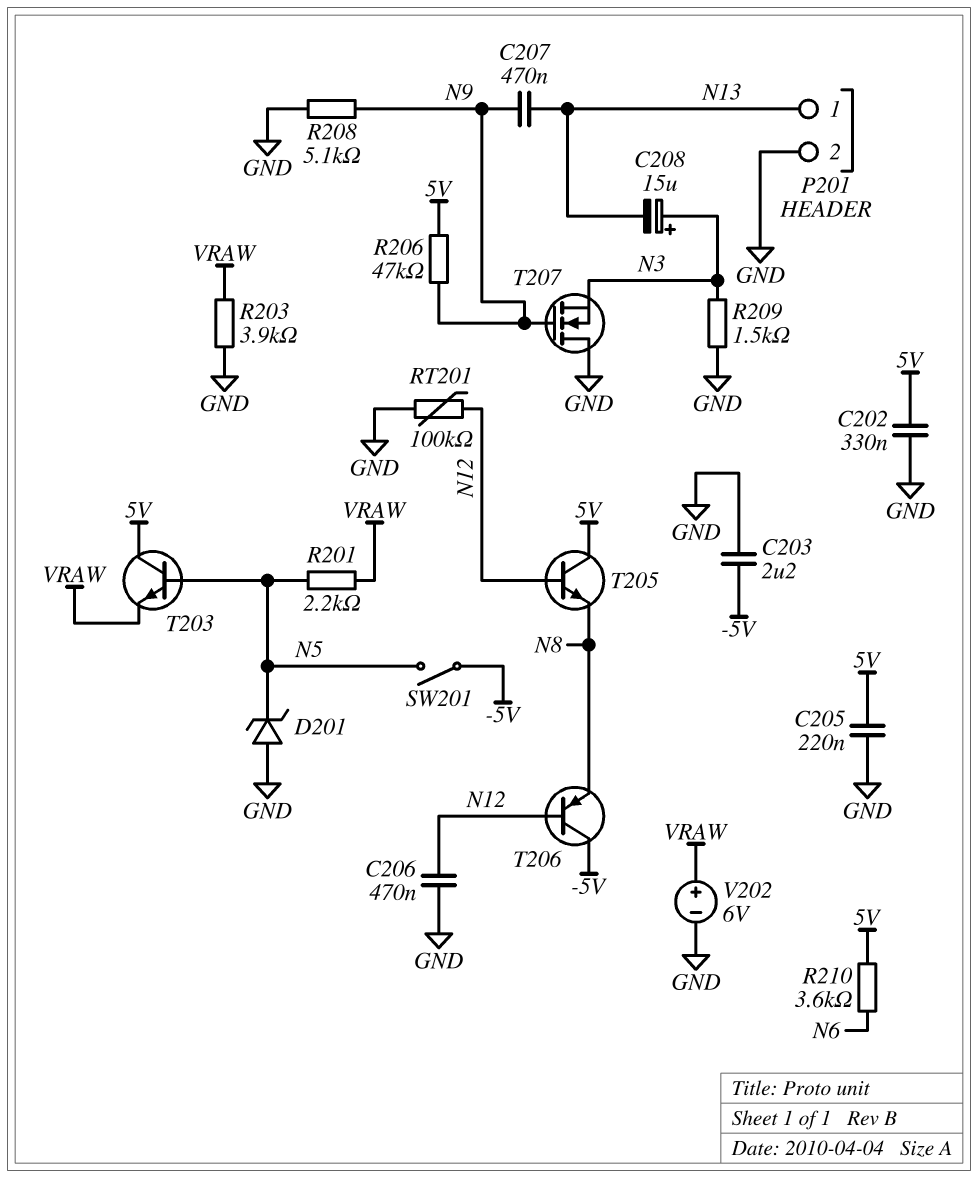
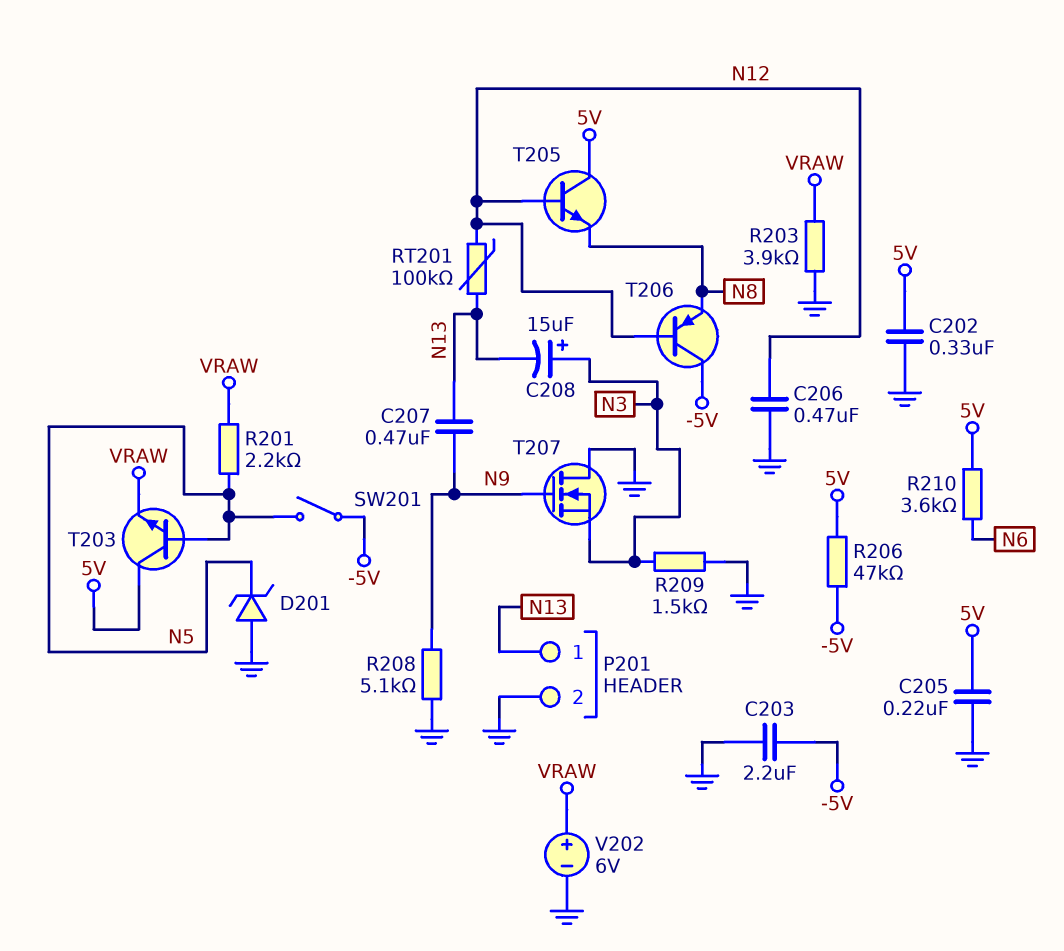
R206: 47k (5V, N9) -> 47k (-5V, 5V)
RT201: 100k (GND, N12) -> 100k (N12, N13)

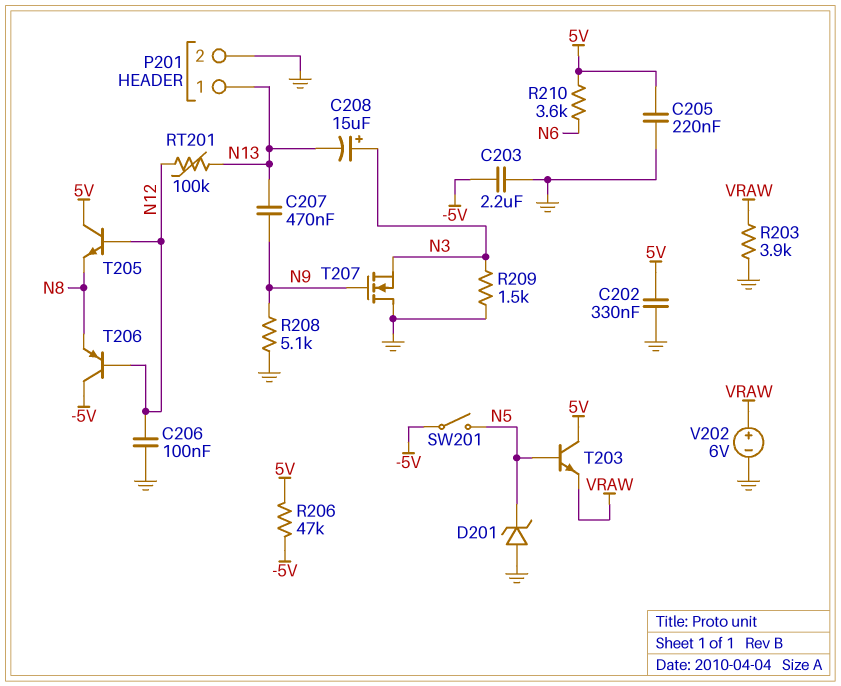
C206: 470nF (GND, N12) -> 100nF (GND, N12)
R201: 2.2k (N5, VRAW) -> none

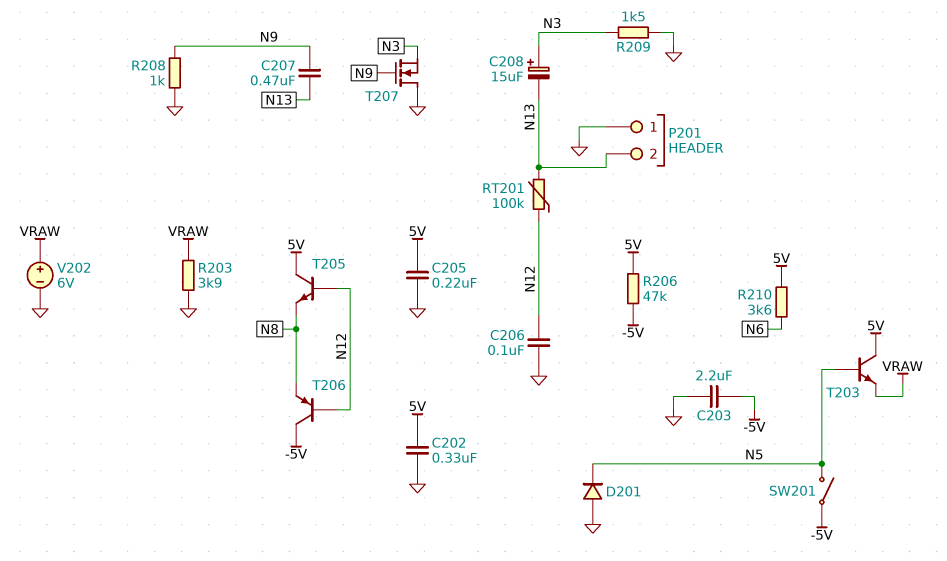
D201: zener (A GND, K N5) -> diode (A GND, K N5)
P201 pin 1: N13 -> GND
P201 pin 2: GND -> N13
R208: 5.1k (GND, N9) -> 1k (GND, N9)

